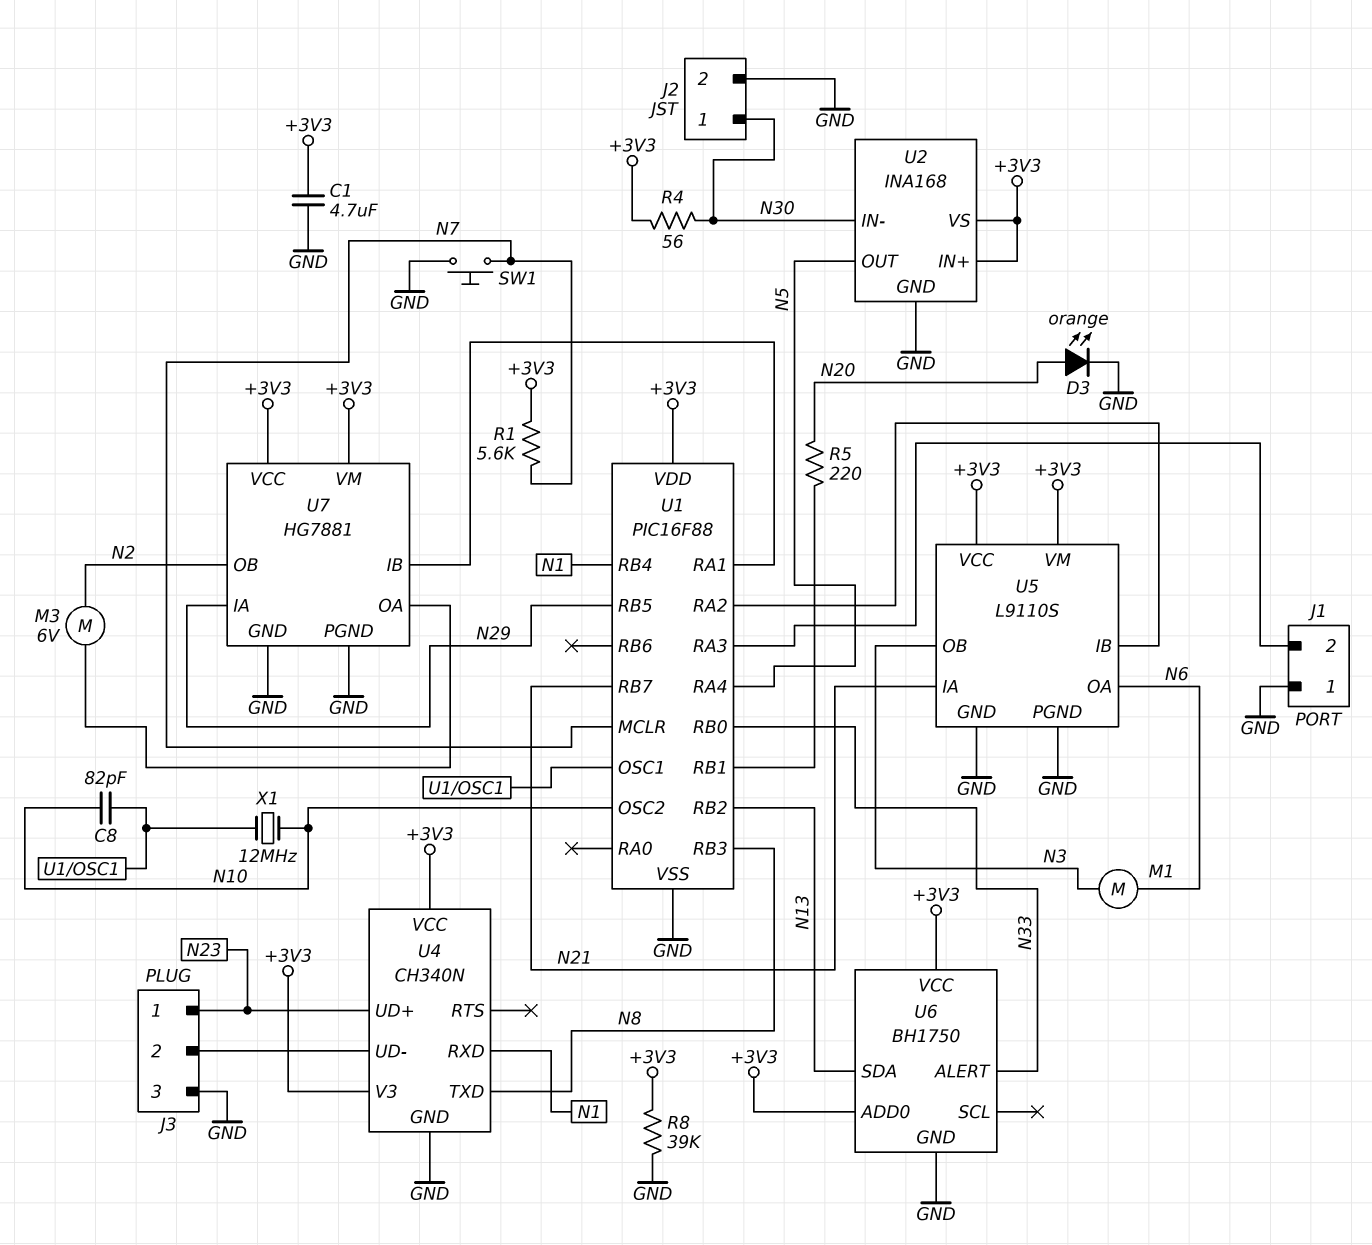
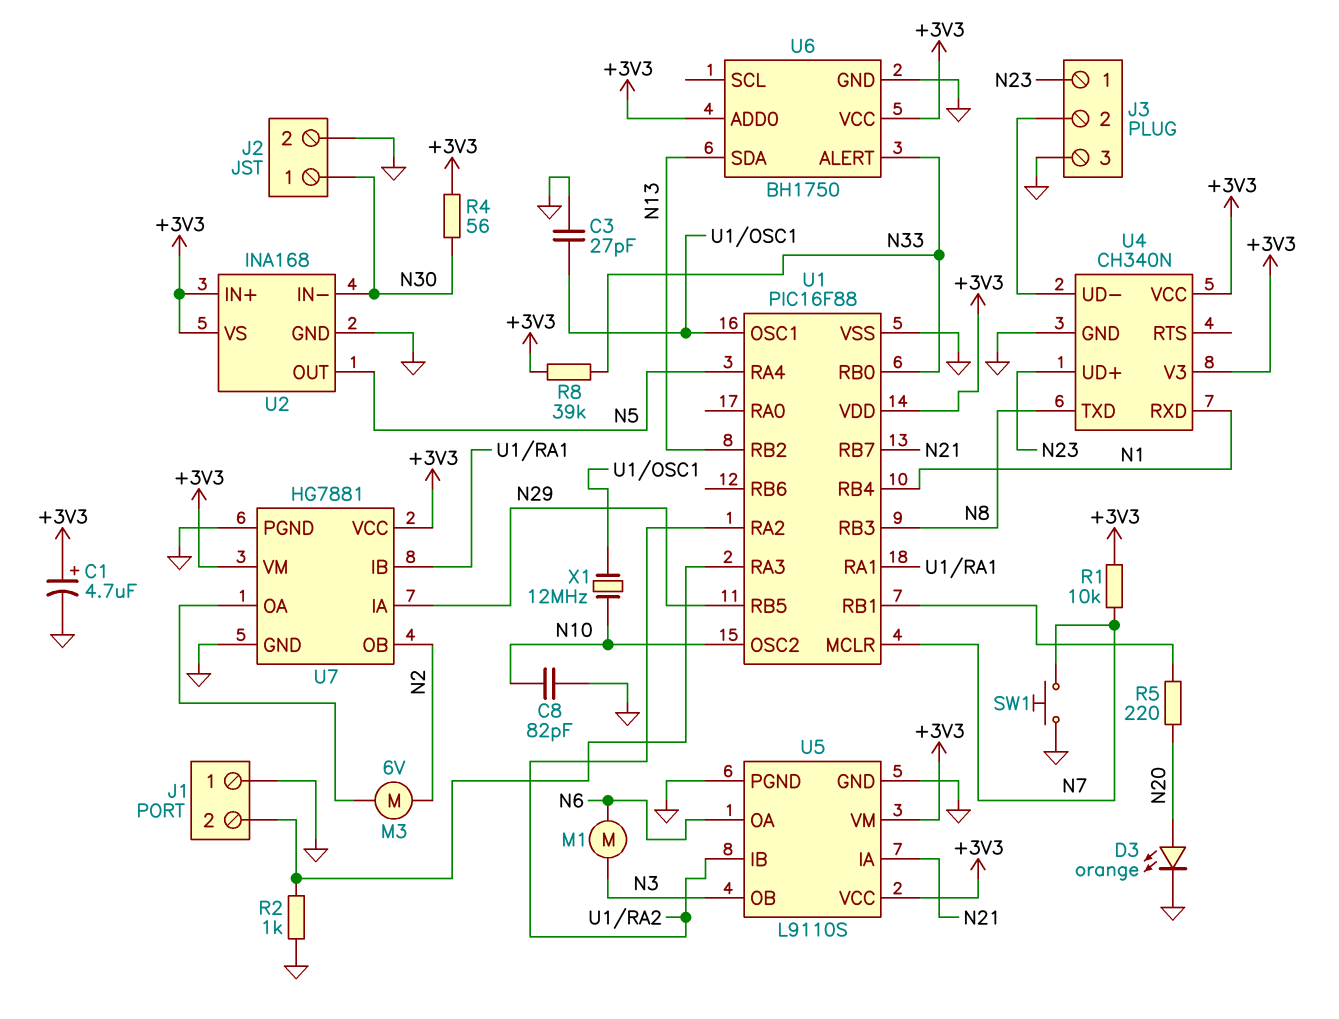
C1: 4.7uF (+3V3, GND) -> 4.7uF (plus +3V3, minus GND)
C3: none -> 27pF (GND, U1/OSC1)
C8: 82pF (N10, U1/OSC1) -> 82pF (GND, N10)
R1: 5.6k (+3V3, N7) -> 10k (+3V3, N7)
R2: none -> 1k (GND, J1/2)
R8: 39k (+3V3, GND) -> 39k (+3V3, N33)

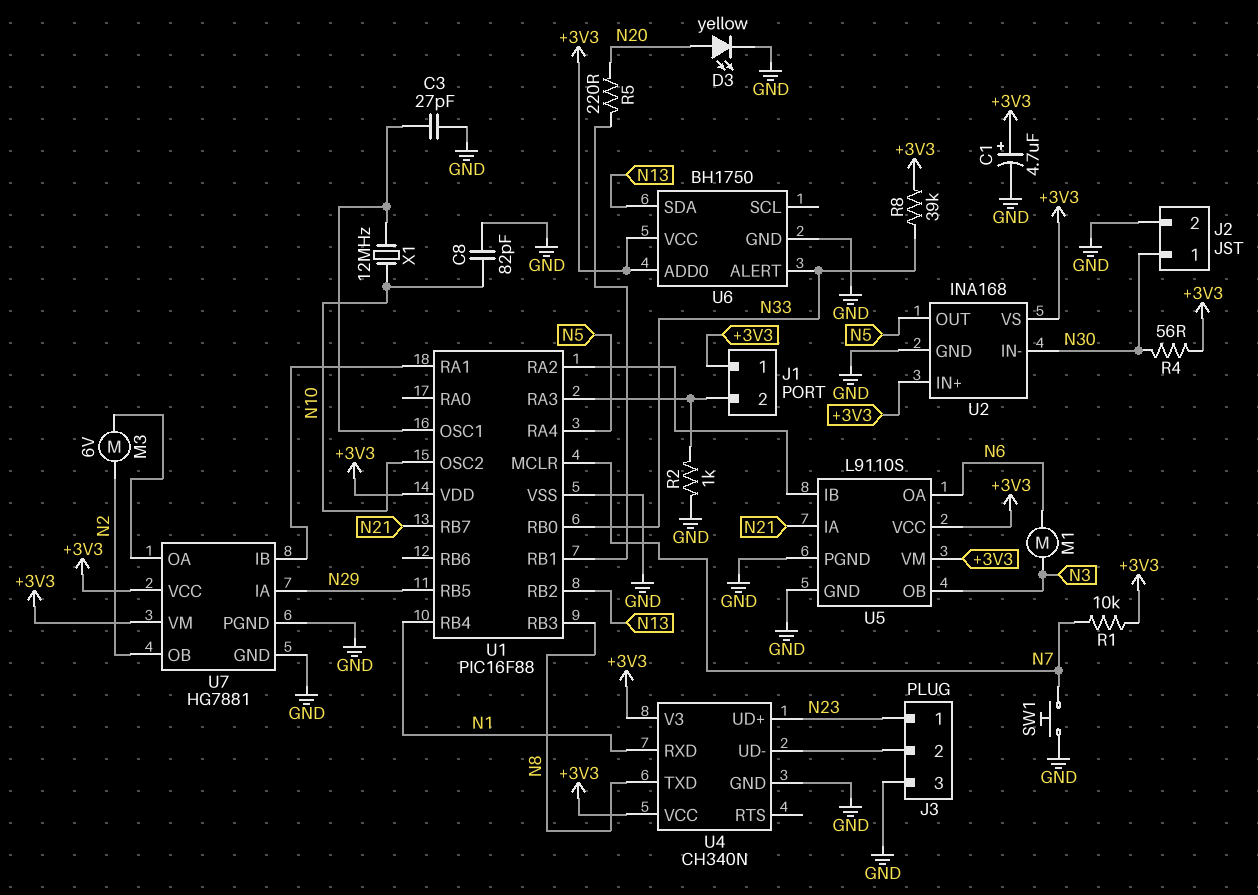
D3: LED orange (A N20, K GND) -> LED yellow (A N20, K GND)
J1 pin 1: GND -> +3V3

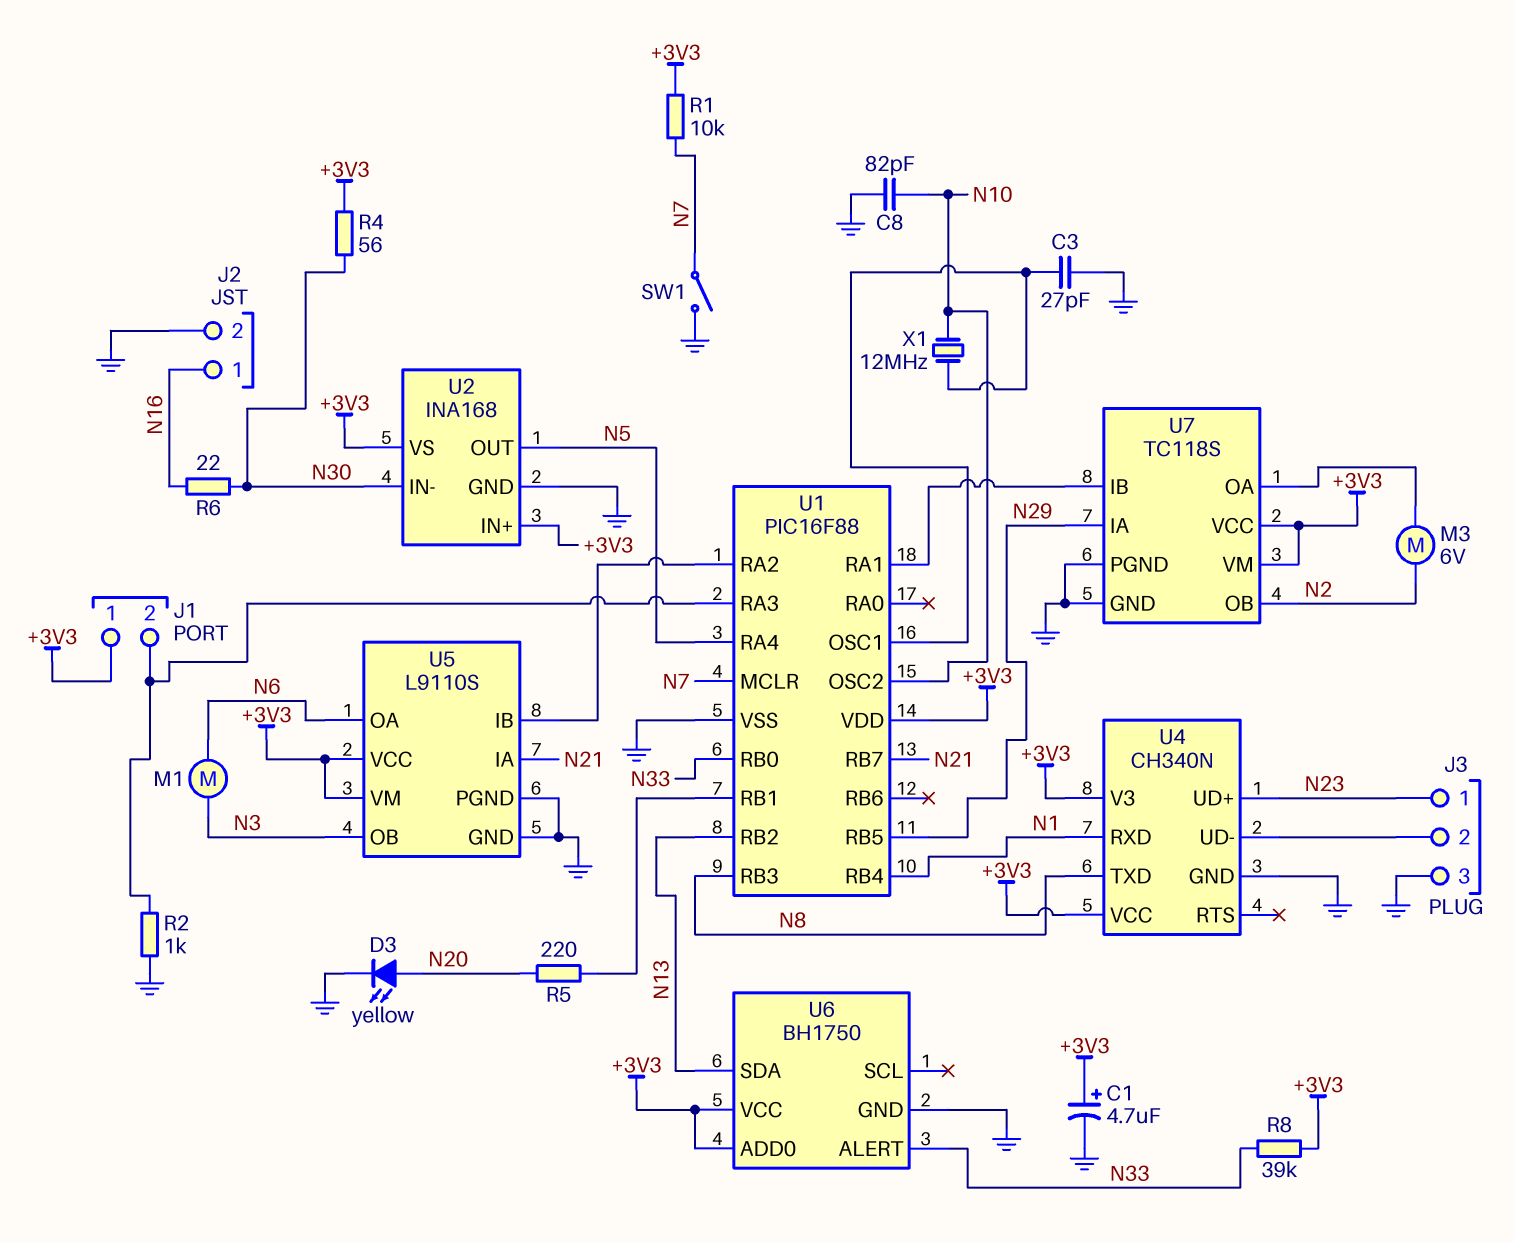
J2 pin 1: N30 -> N16
R6: none -> 22 (N16, N30)
SW1: button (GND, N7) -> switch (GND, N7)
U7: HG7881 -> TC118S

